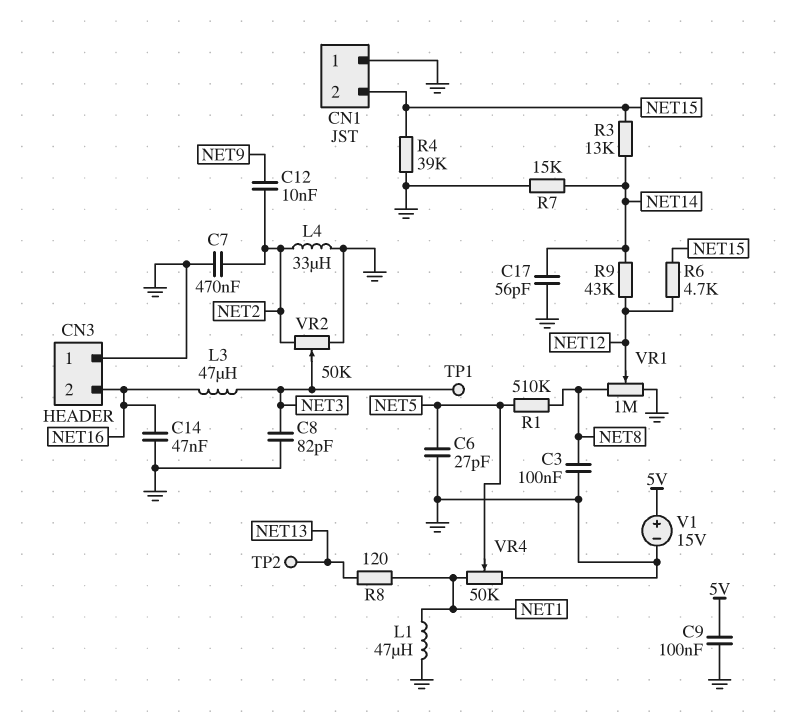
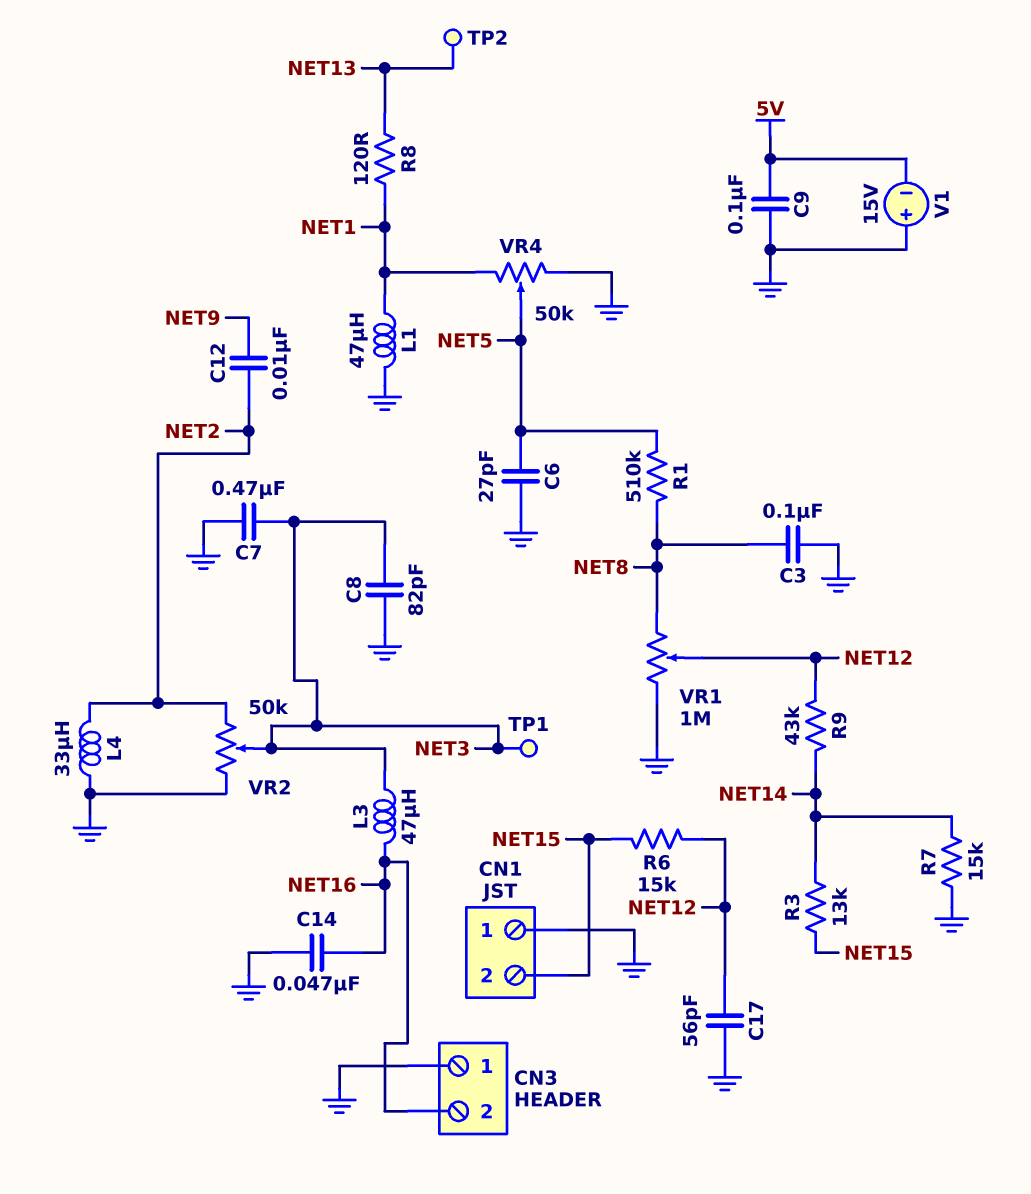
C7: 470nF (GND, NET2) -> 470nF (GND, NET3)
C17: 56pF (GND, NET14) -> 56pF (GND, NET12)
R4: 39k (GND, NET15) -> none
R6: 4.7k (NET12, NET15) -> 15k (NET12, NET15)
V1: 15V (plus 5V, minus GND) -> 15V (plus GND, minus 5V)

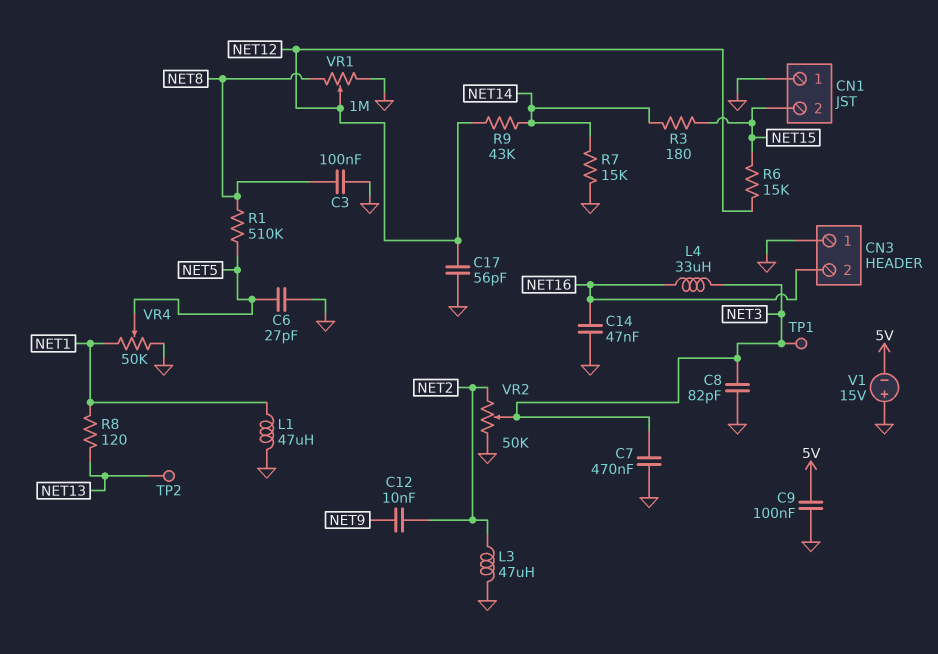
L3: 47uH (NET3, NET16) -> 47uH (GND, NET2)
L4: 33uH (GND, NET2) -> 33uH (NET3, NET16)
R3: 13k (NET14, NET15) -> 180 (NET14, NET15)

